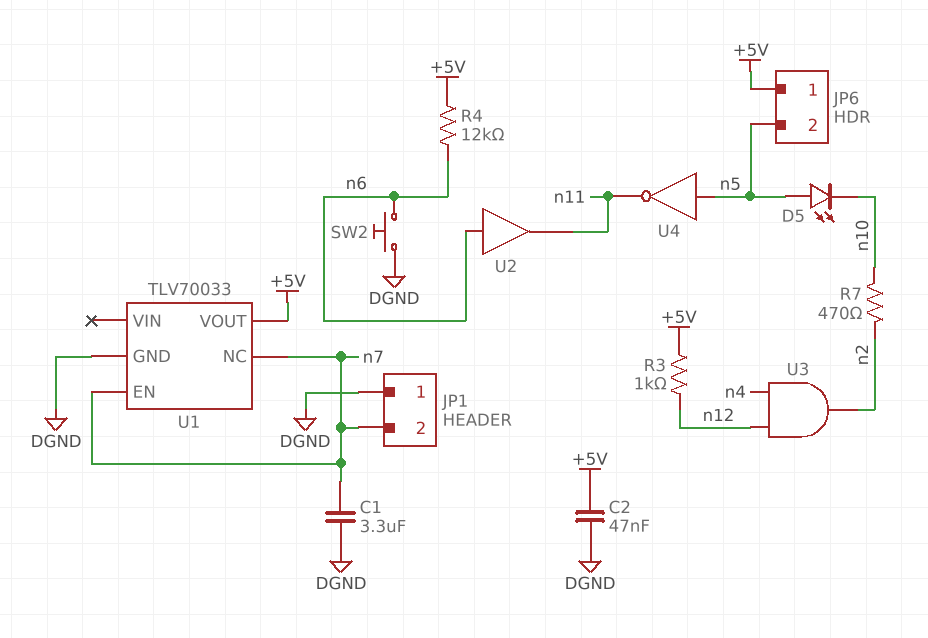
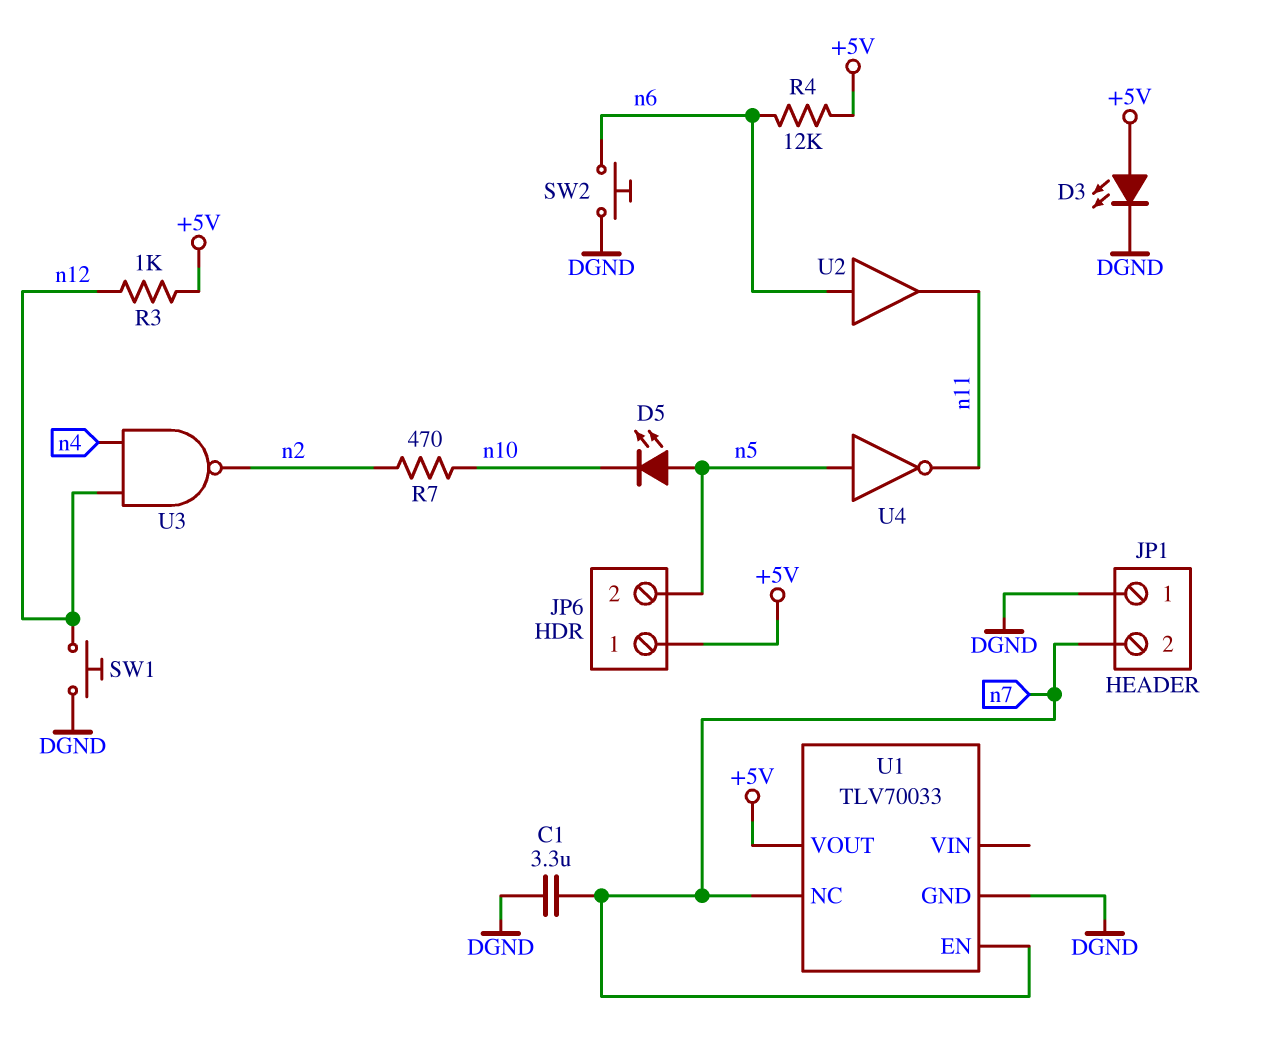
C2: 47nF (+5V, DGND) -> none
D3: none -> LED (A +5V, K DGND)
SW1: none -> button (DGND, n12)
U3: AND (in n4, in n12, out n2) -> NAND (in n4, in n12, out n2)

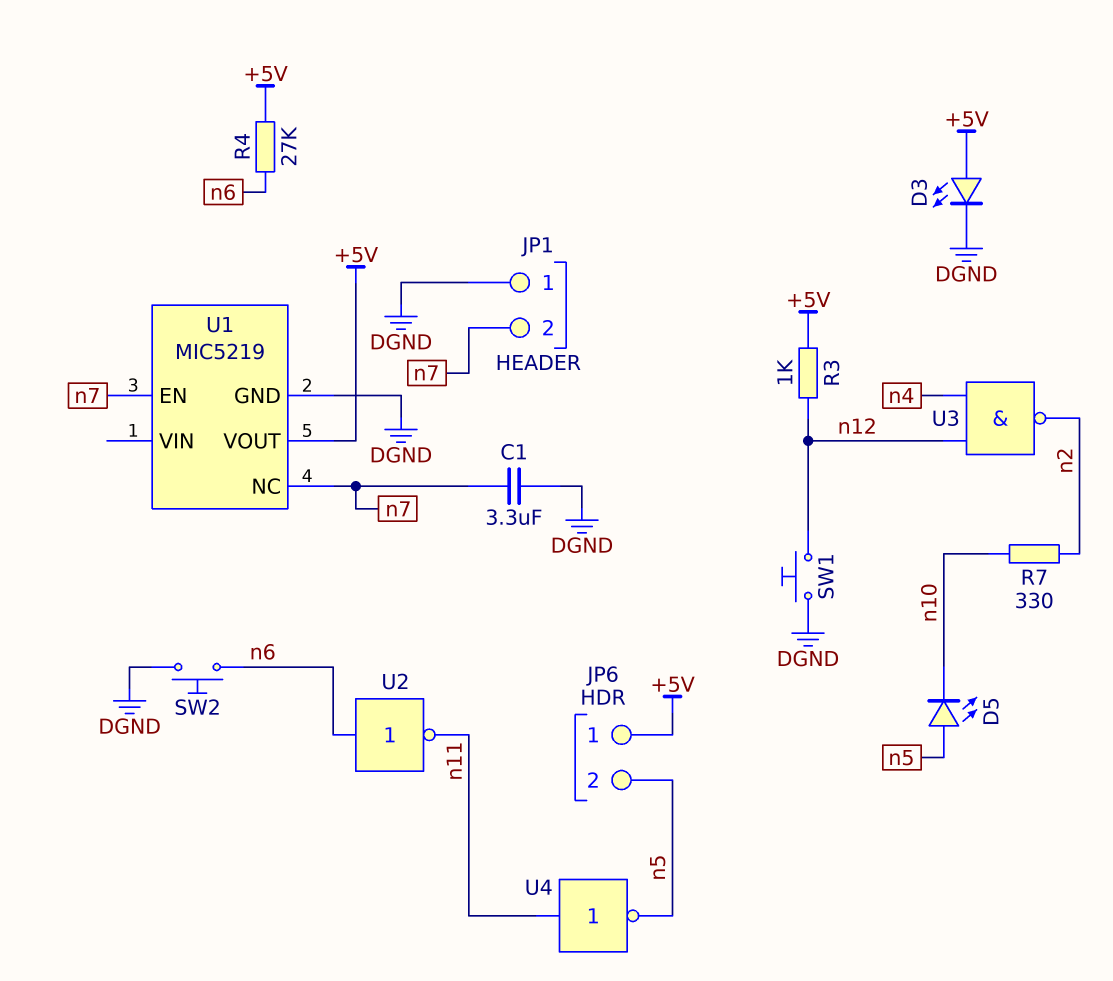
R4: 12k (+5V, n6) -> 27k (+5V, n6)
R7: 470 (n2, n10) -> 330 (n2, n10)
U1: TLV70033 -> MIC5219
U2: buffer (in n6, out n11) -> NOT (in n6, out n11)
U4: NOT (in n5, out n11) -> NOT (in n11, out n5)

